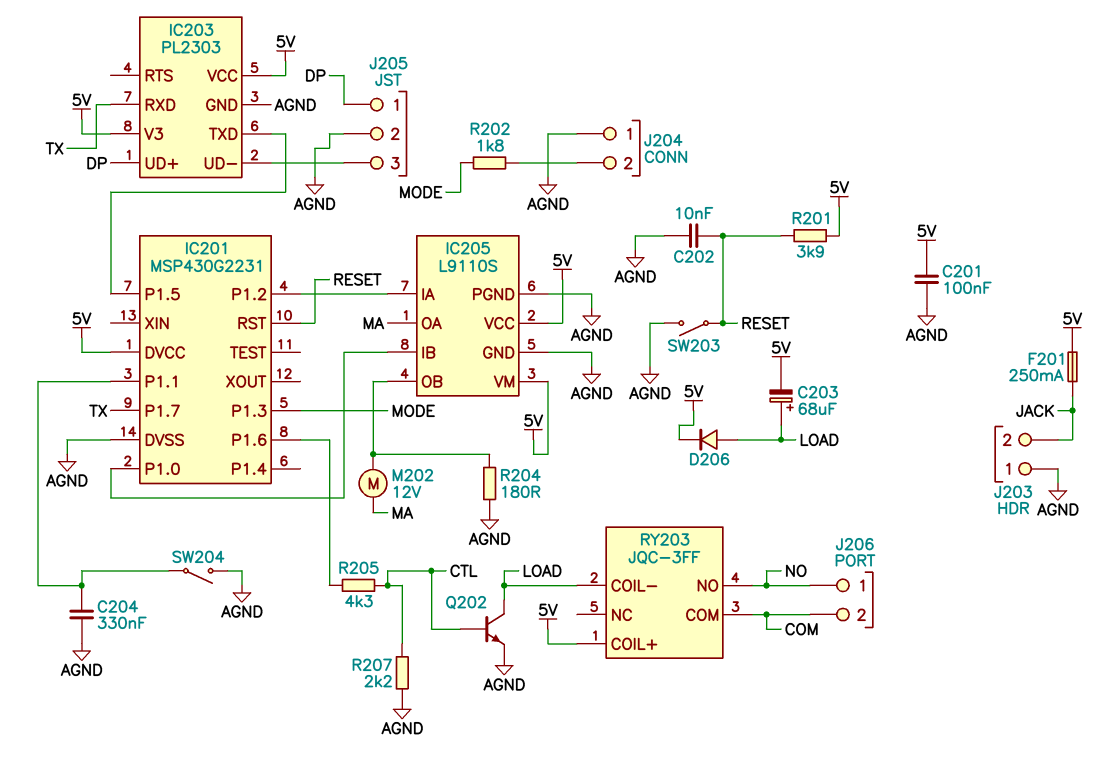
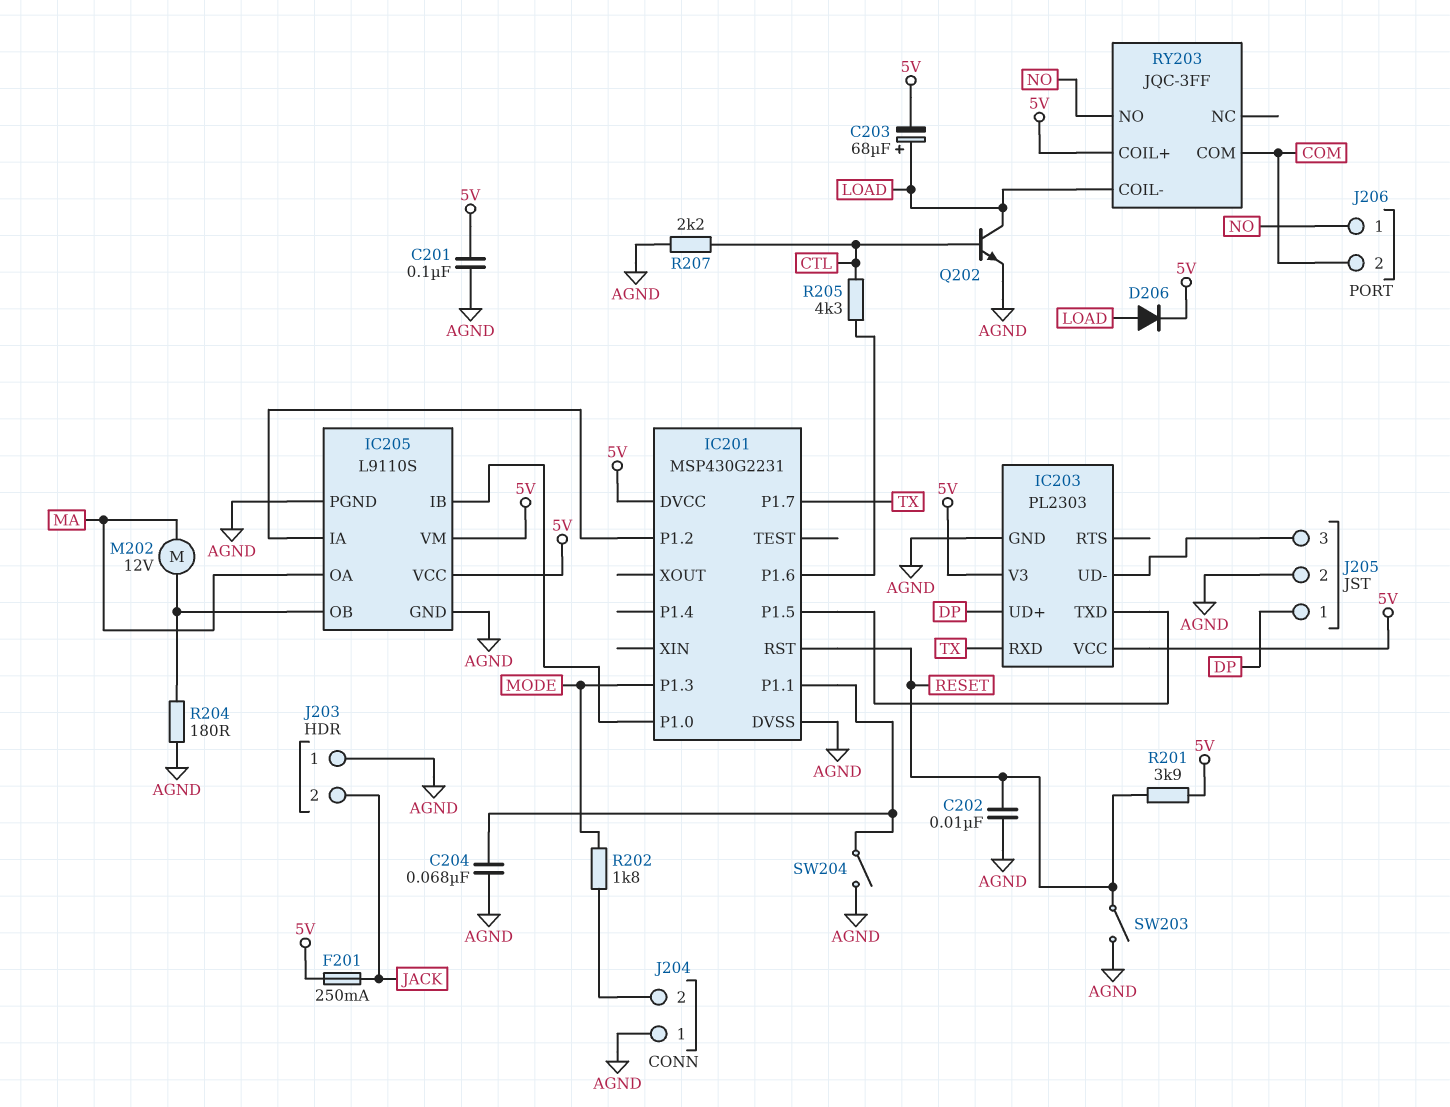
C204: 330nF (AGND, IC201/P1.1) -> 68nF (AGND, IC201/P1.1)

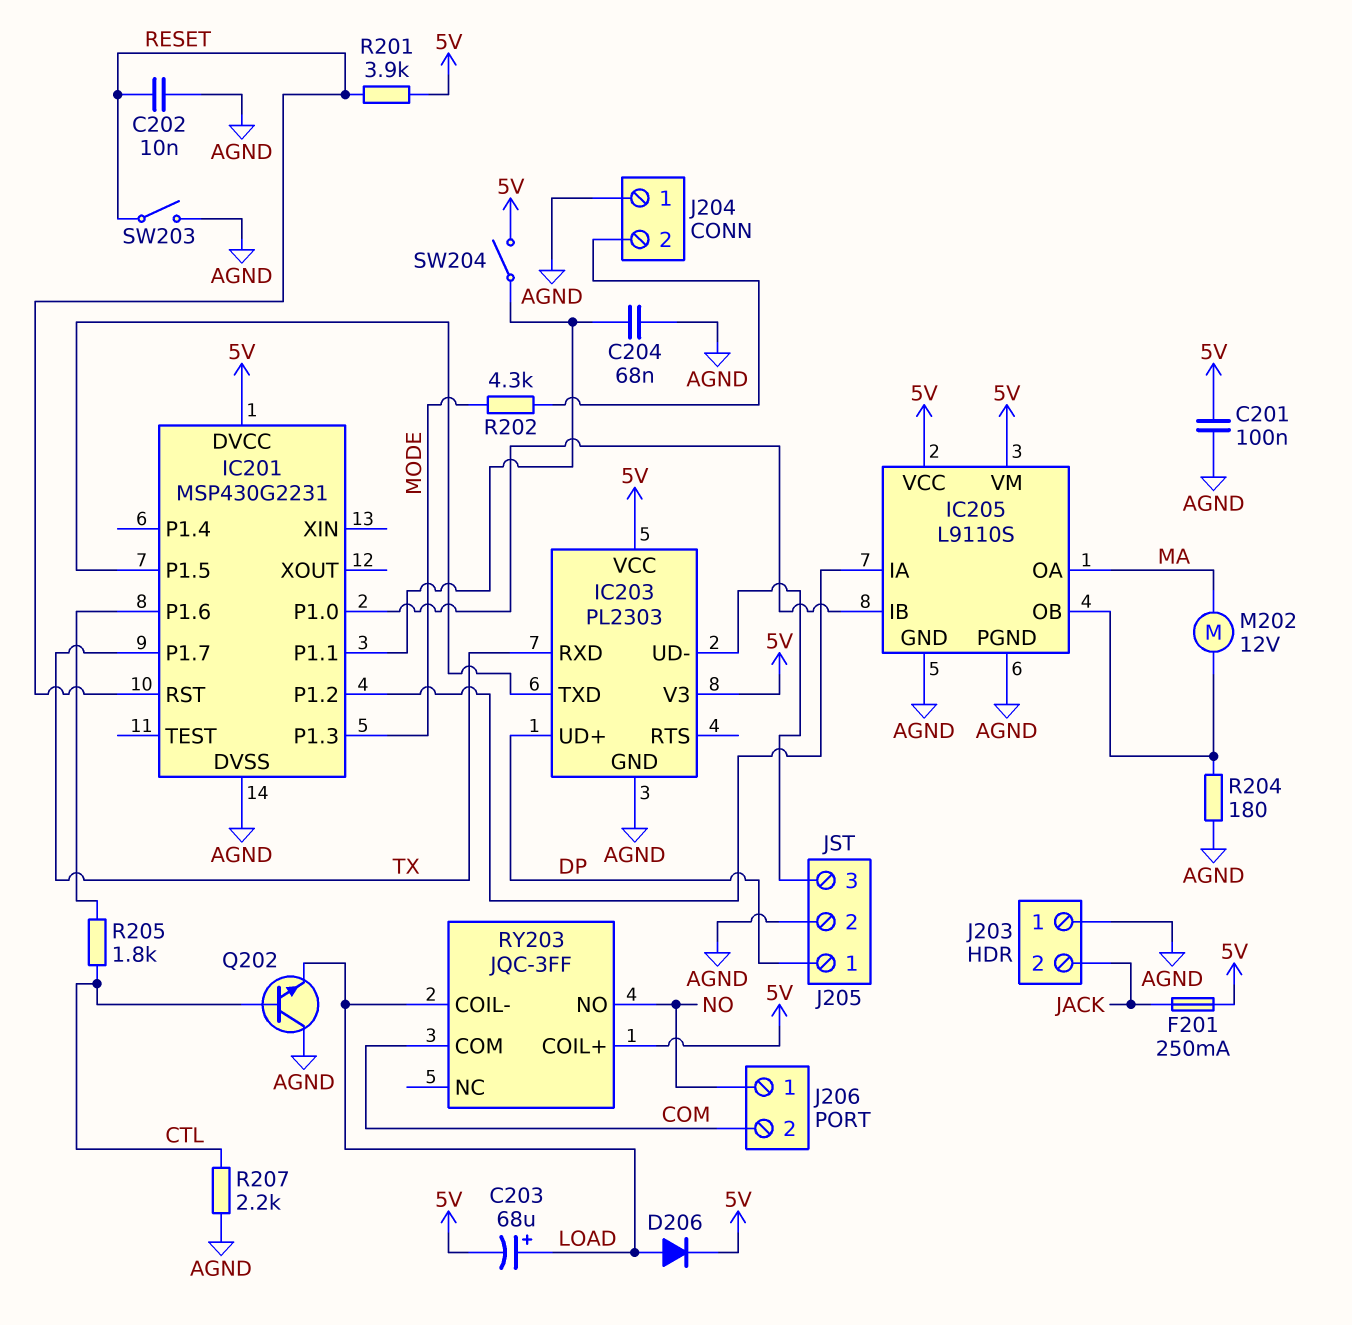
Q202: NPN (B CTL, C LOAD, E AGND) -> NPN (B CTL, C AGND, E LOAD)
R202: 1.8k (J204/2, MODE) -> 4.3k (J204/2, MODE)
R205: 4.3k (CTL, IC201/P1.6) -> 1.8k (CTL, IC201/P1.6)
SW204: switch (AGND, IC201/P1.1) -> switch (5V, IC201/P1.1)

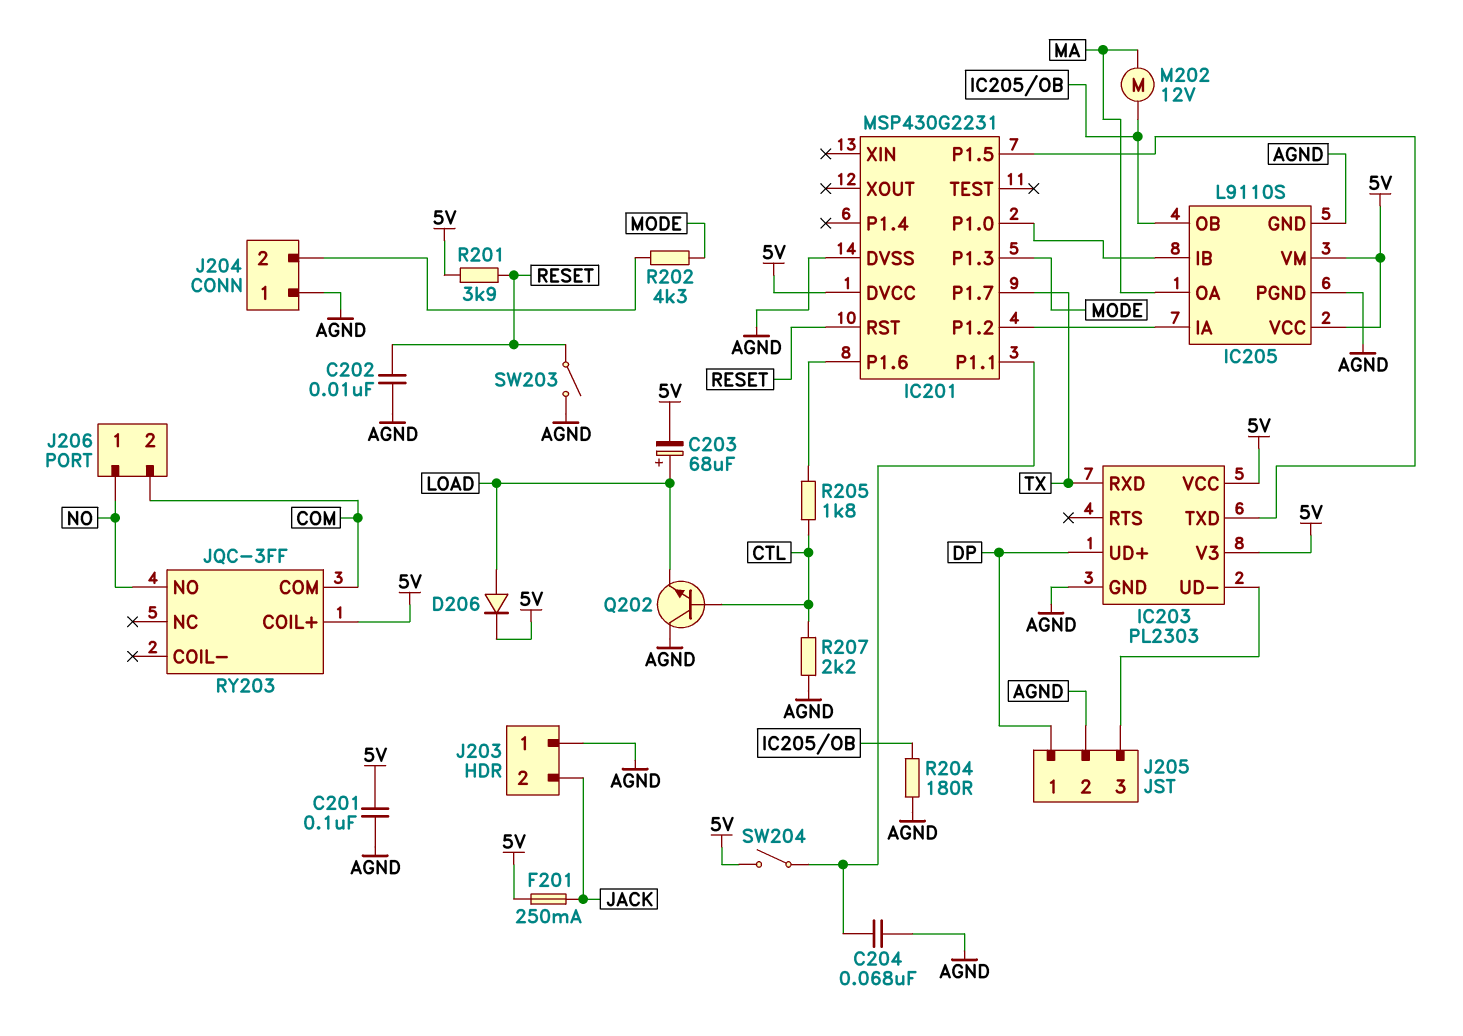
RY203 pin COIL-: LOAD -> none

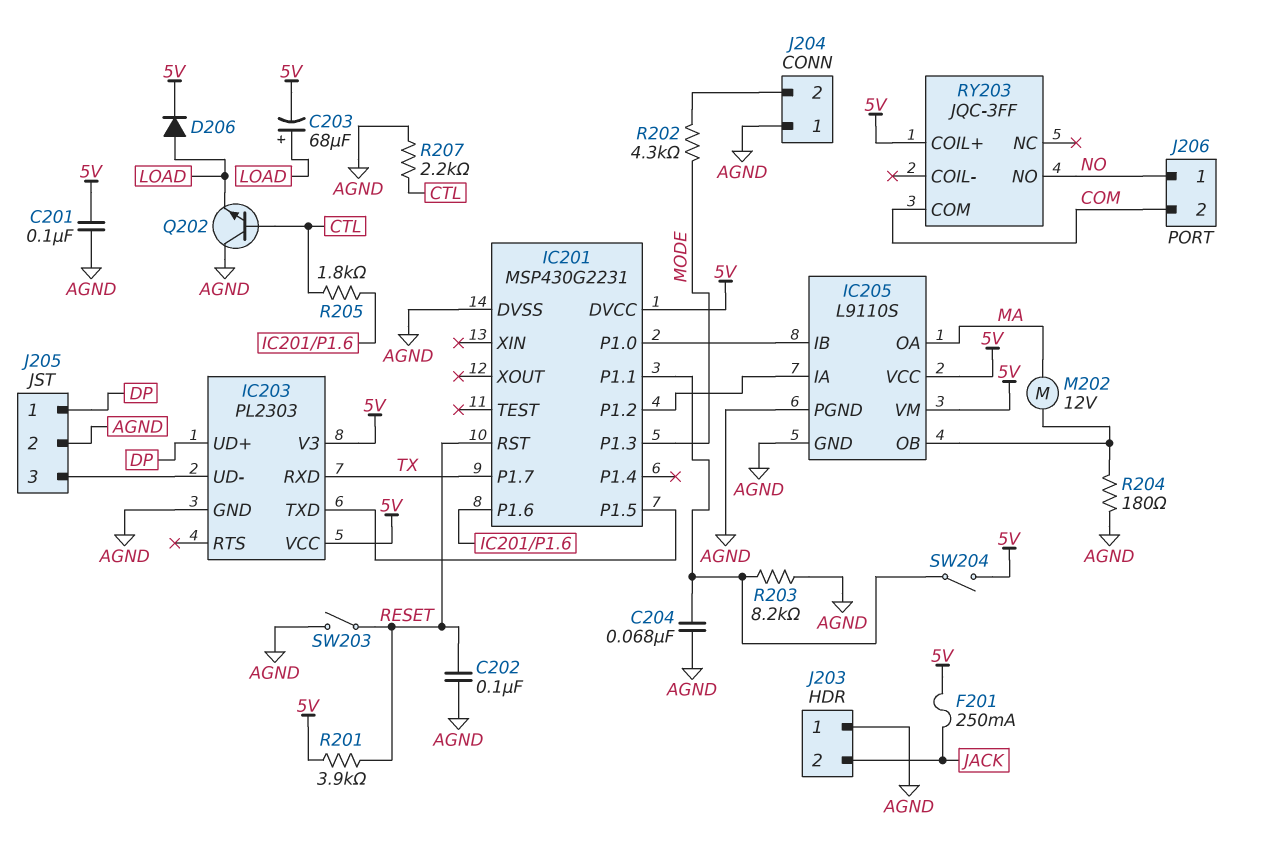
C202: 10nF (AGND, RESET) -> 100nF (AGND, RESET)
R203: none -> 8.2k (AGND, IC201/P1.1)

